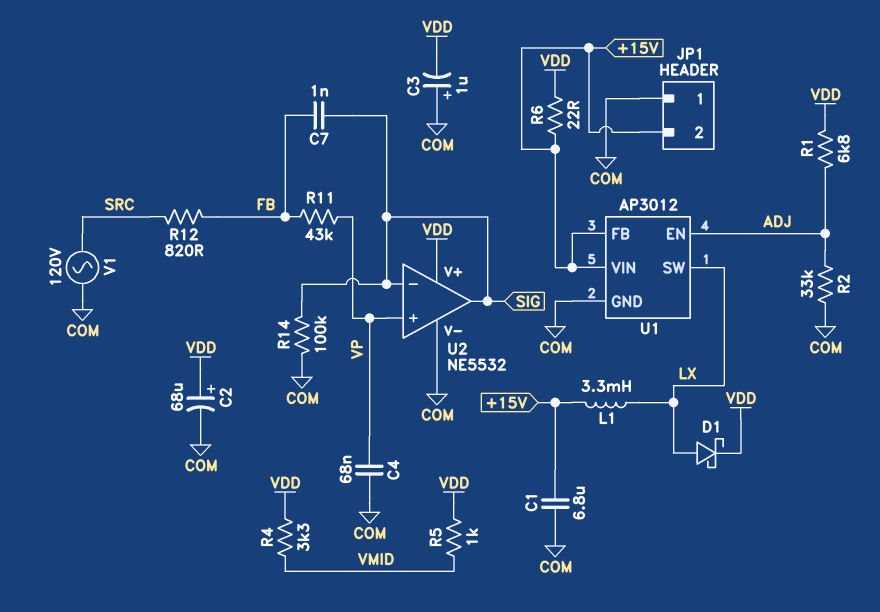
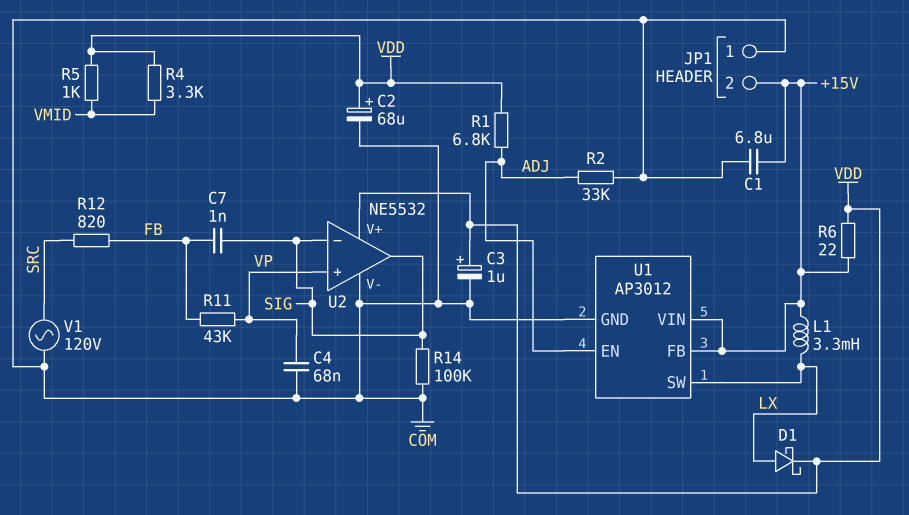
C3: 1uF (plus COM, minus VDD) -> 1uF (plus VDD, minus COM)

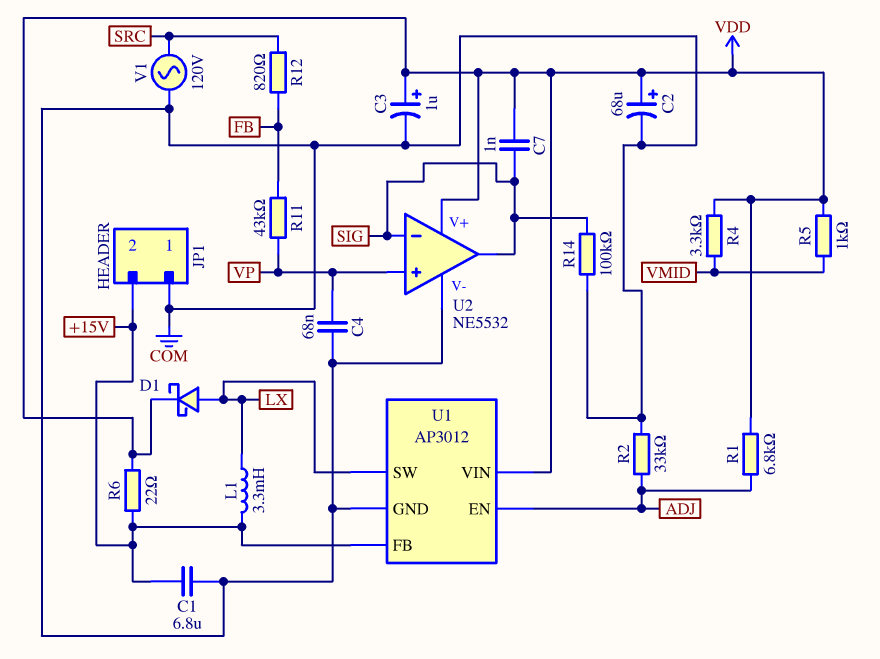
C7: 1nF (FB, SIG) -> 1nF (SIG, VDD)
U1 pin VIN: +15V -> VDD

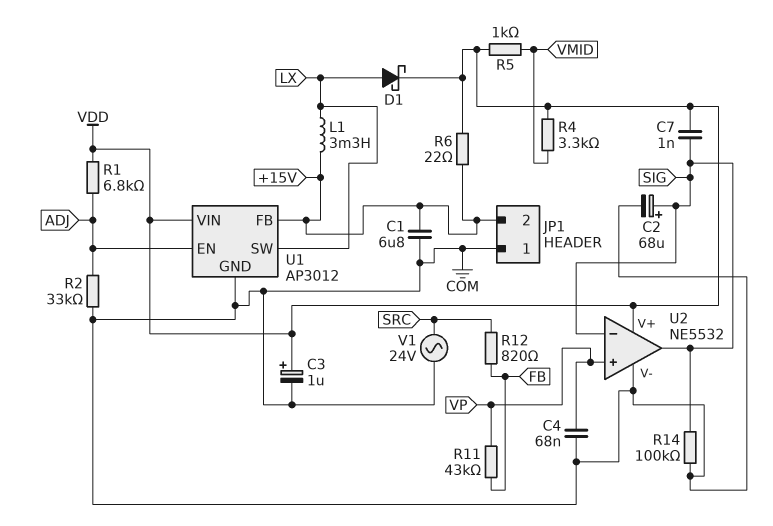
C2: 68uF (plus VDD, minus COM) -> 68uF (plus SIG, minus COM)
V1: AC 120V (COM, SRC) -> AC 24V (COM, SRC)

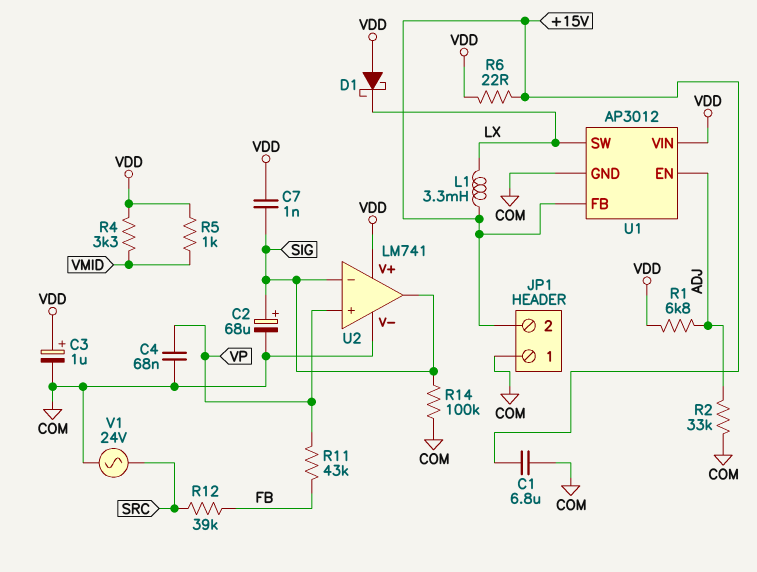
D1: schottky (A LX, K VDD) -> schottky (A VDD, K LX)
R12: 820 (FB, SRC) -> 39k (FB, SRC)
U2: NE5532 -> LM741

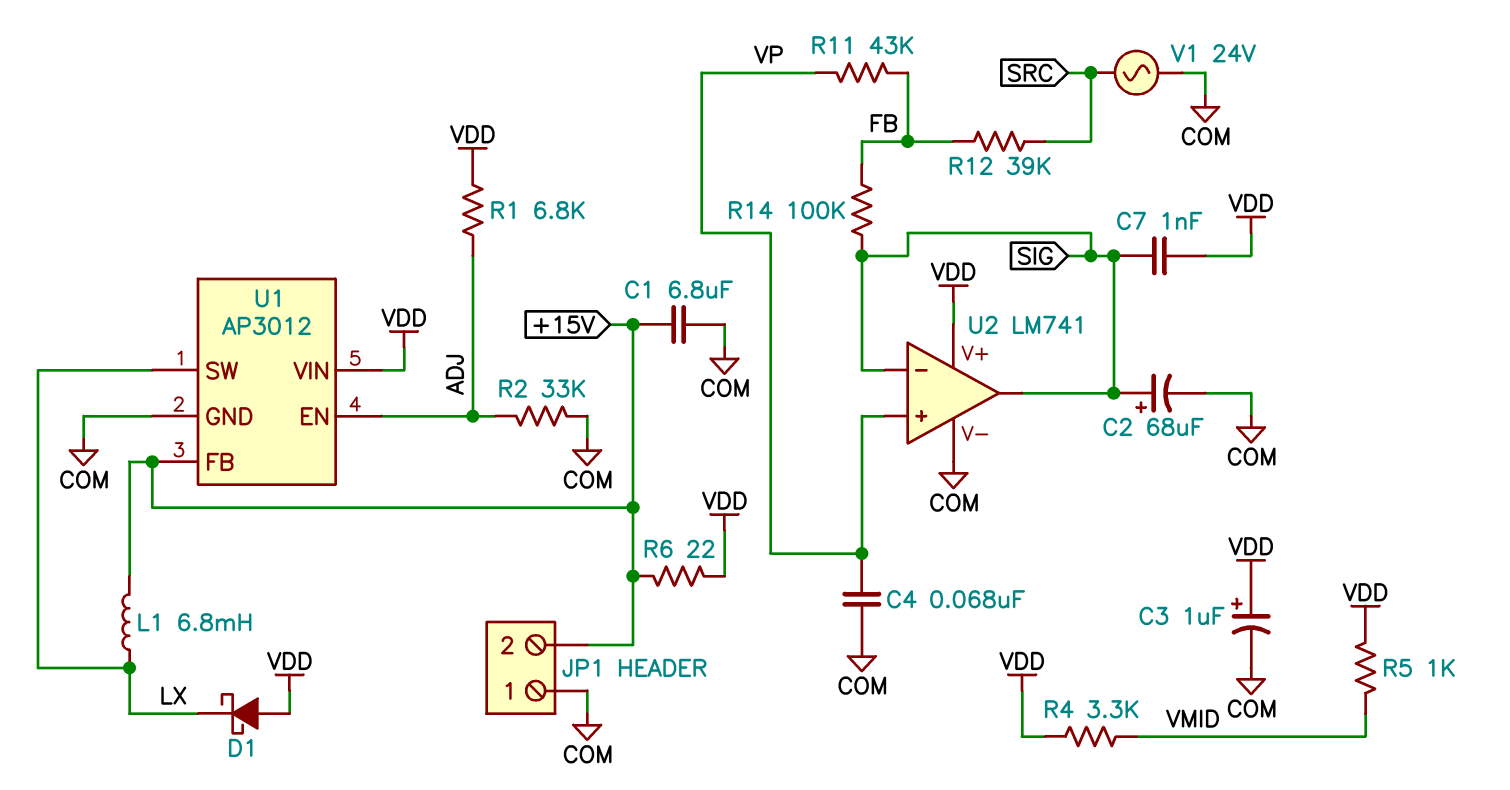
L1: 3.3mH (+15V, LX) -> 6.8mH (+15V, LX)
R14: 100k (COM, SIG) -> 100k (FB, SIG)

